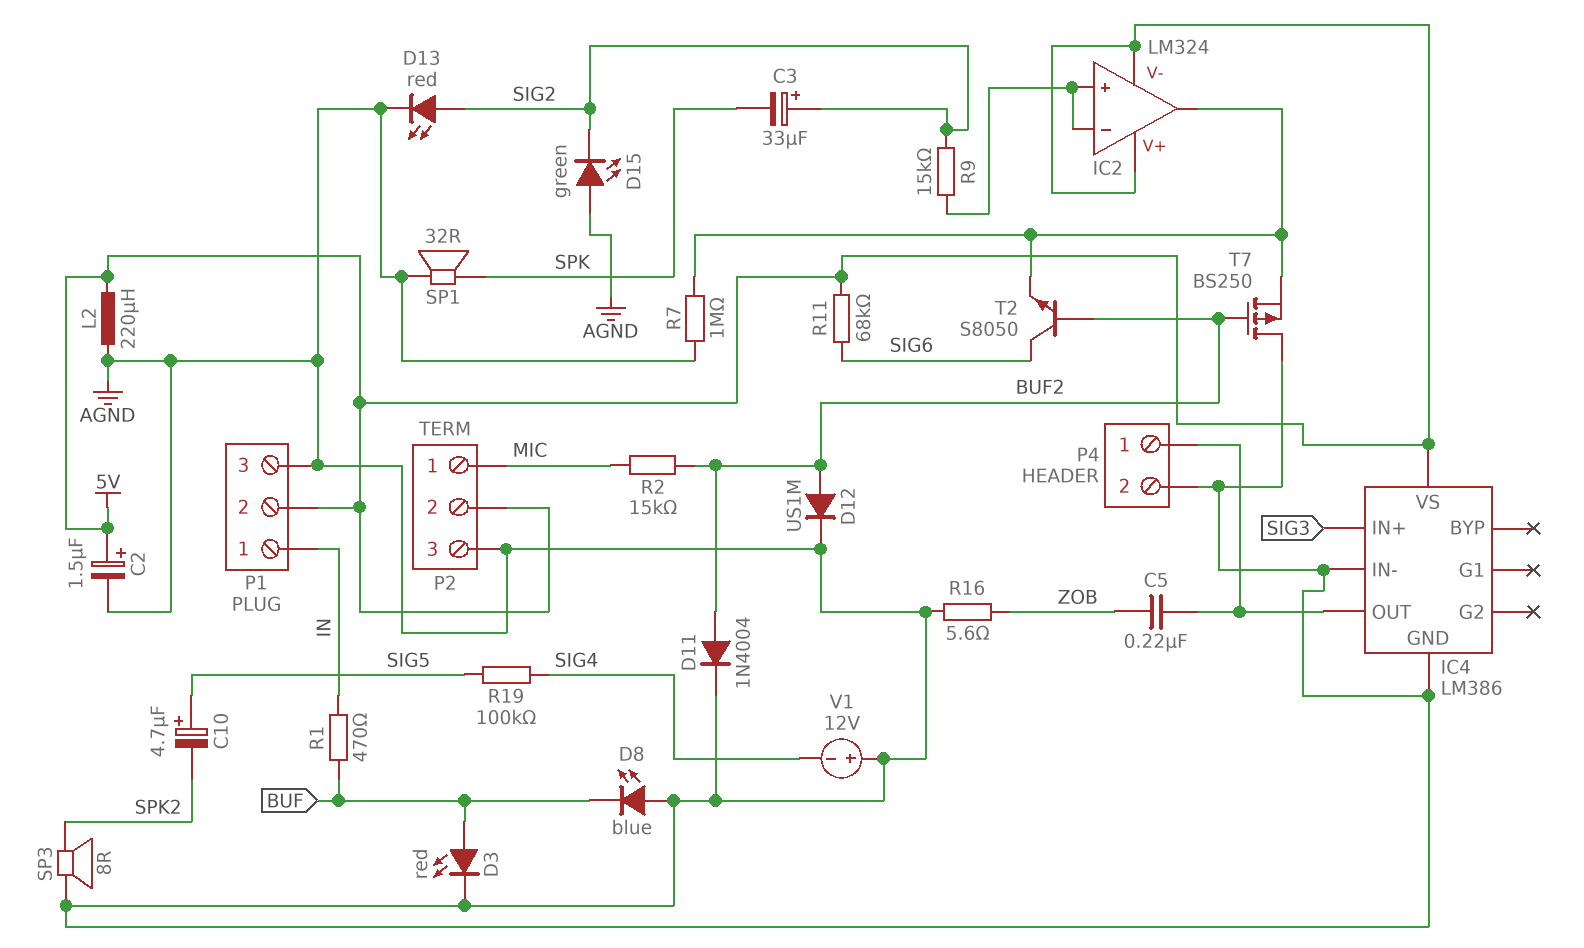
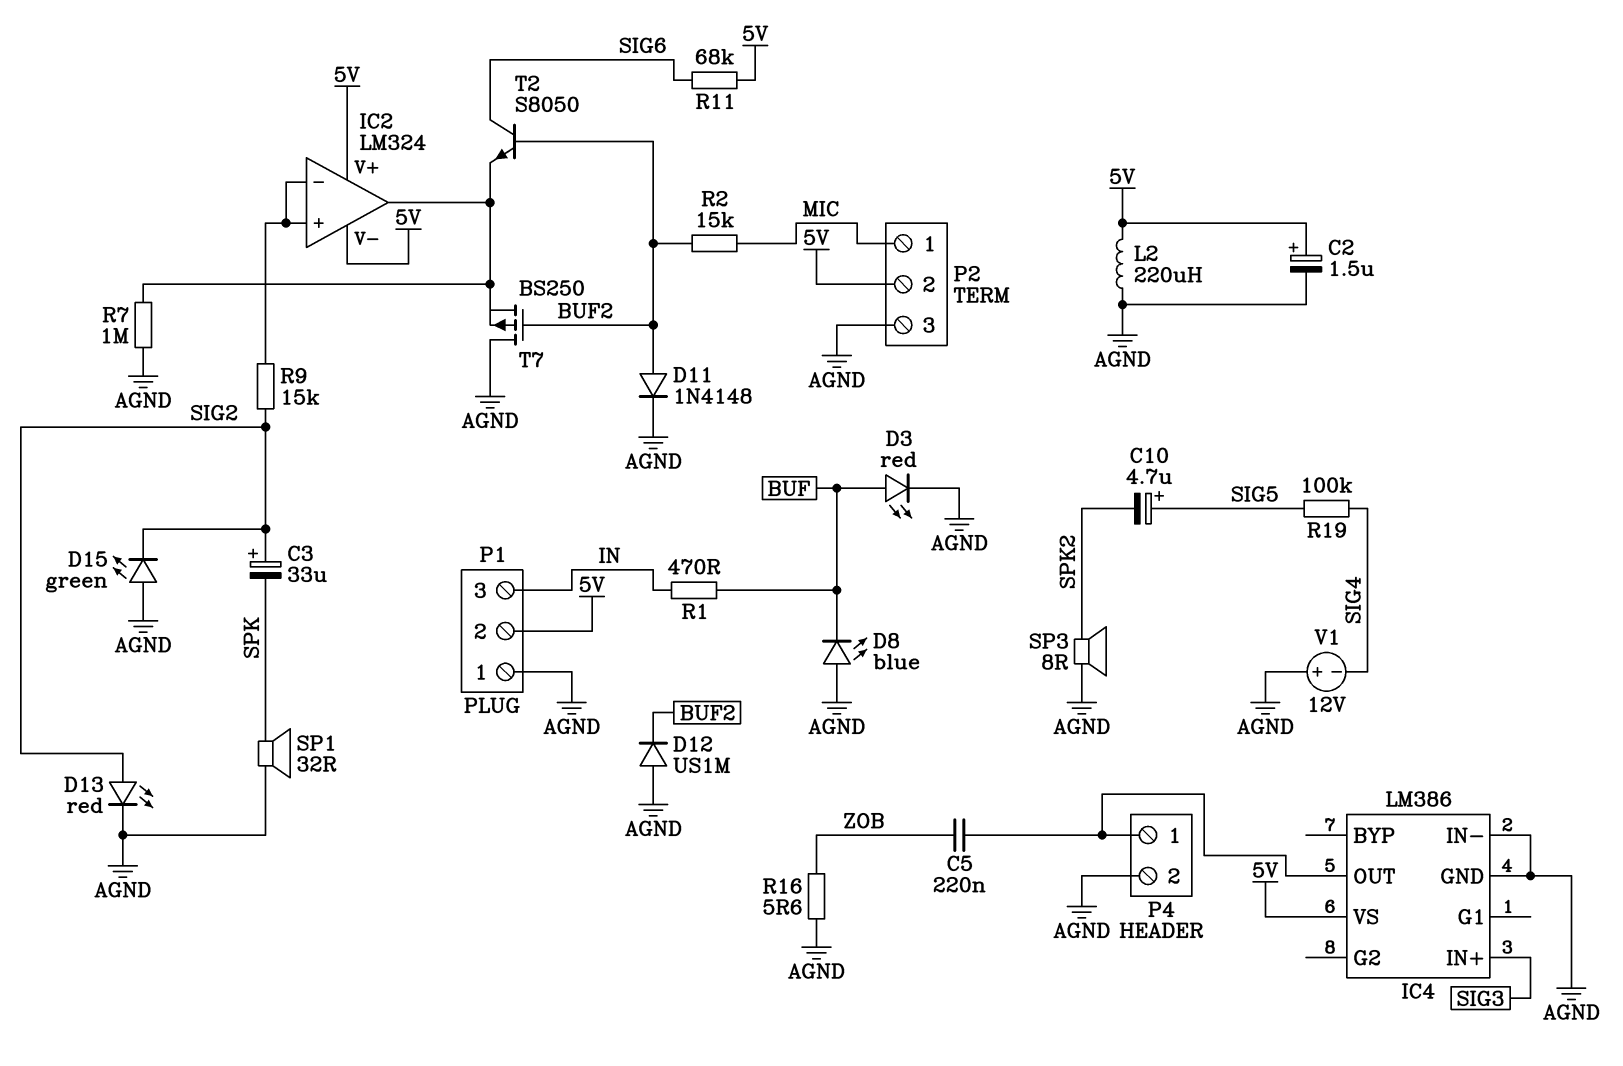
D11: diode 1N4004 (A BUF2, K AGND) -> diode 1N4148 (A BUF2, K AGND)
D12: diode US1M (A BUF2, K AGND) -> diode US1M (A AGND, K BUF2)
P1 pin 1: IN -> AGND
P1 pin 3: AGND -> IN

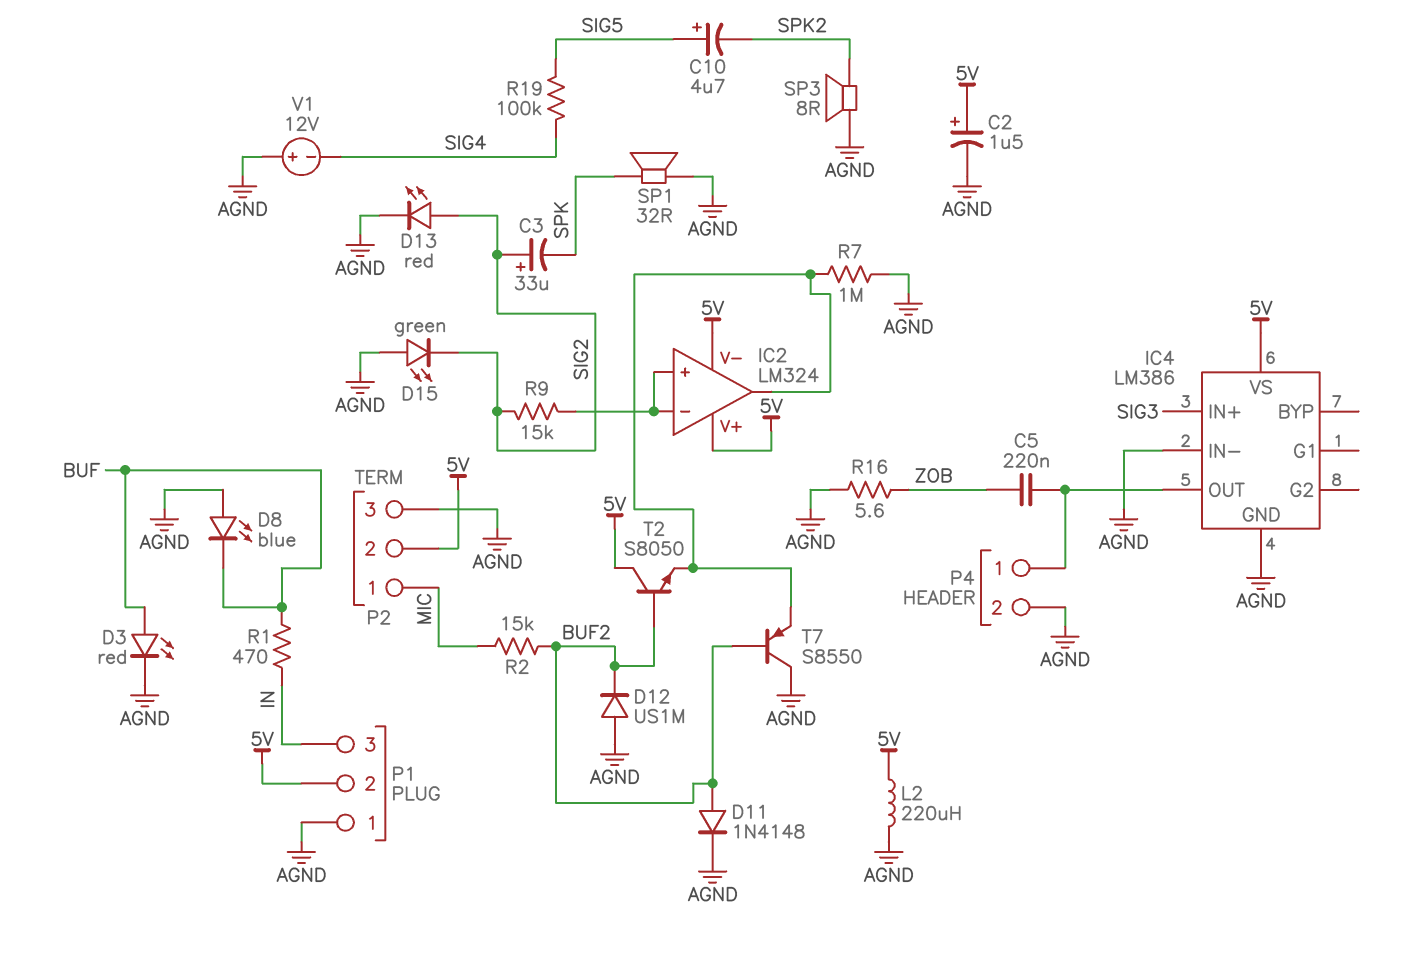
R11: 68k (5V, SIG6) -> none
T2: NPN S8050 (B BUF2, C SIG6, E IC2/out) -> NPN S8050 (B BUF2, C 5V, E IC2/out)
T7: PMOS BS250 (G BUF2, D AGND, S IC2/out) -> PNP S8550 (B BUF2, C AGND, E IC2/out)

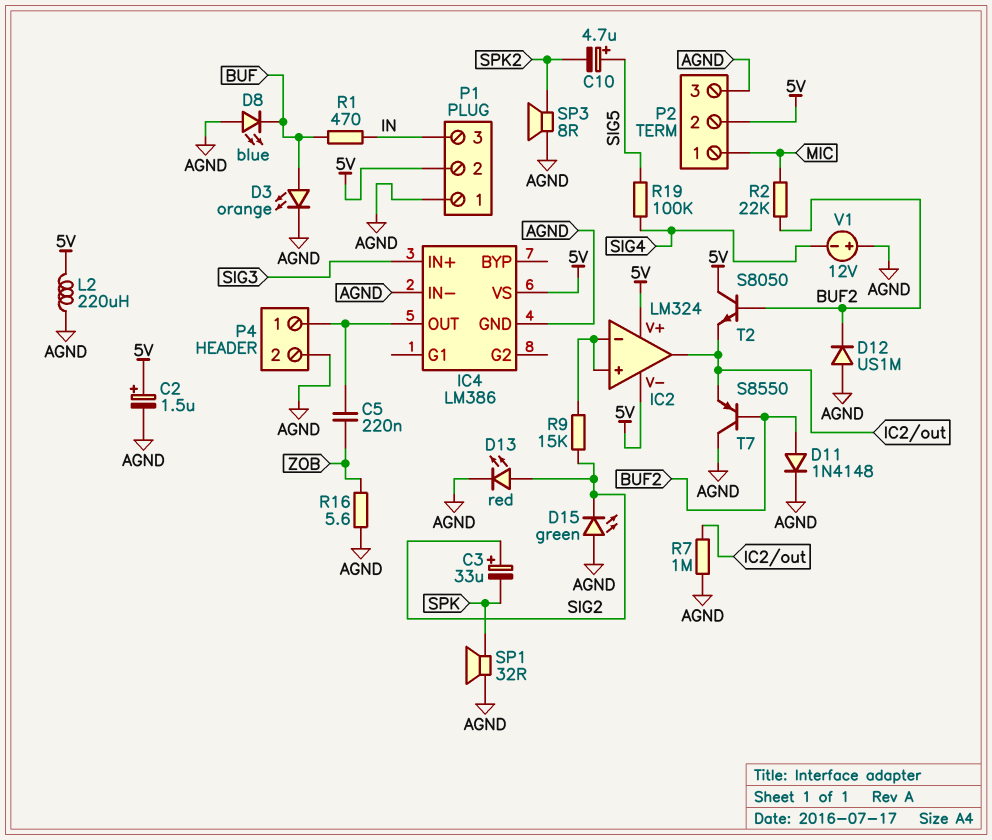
D3: LED red (A BUF, K AGND) -> LED orange (A BUF, K AGND)
R2: 15k (BUF2, MIC) -> 22k (BUF2, MIC)

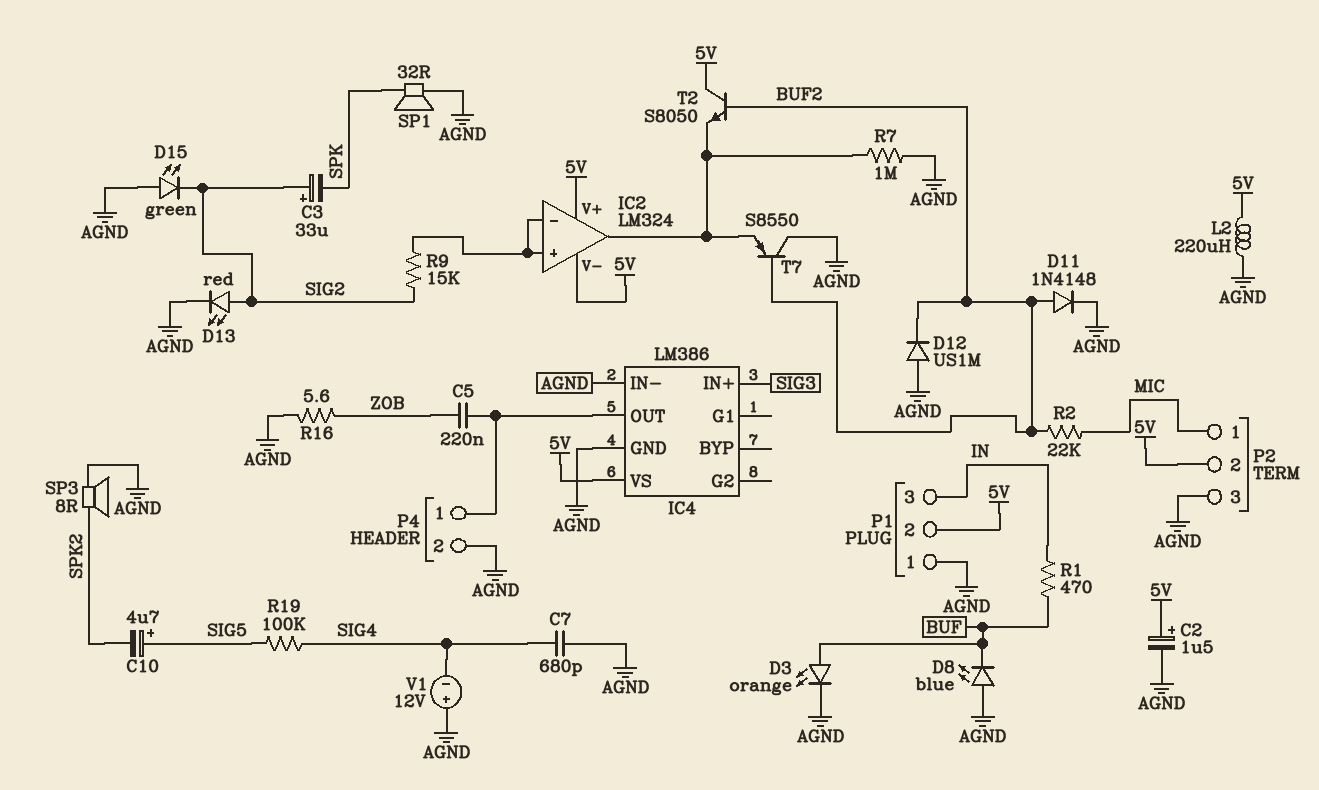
C7: none -> 680pF (AGND, SIG4)

